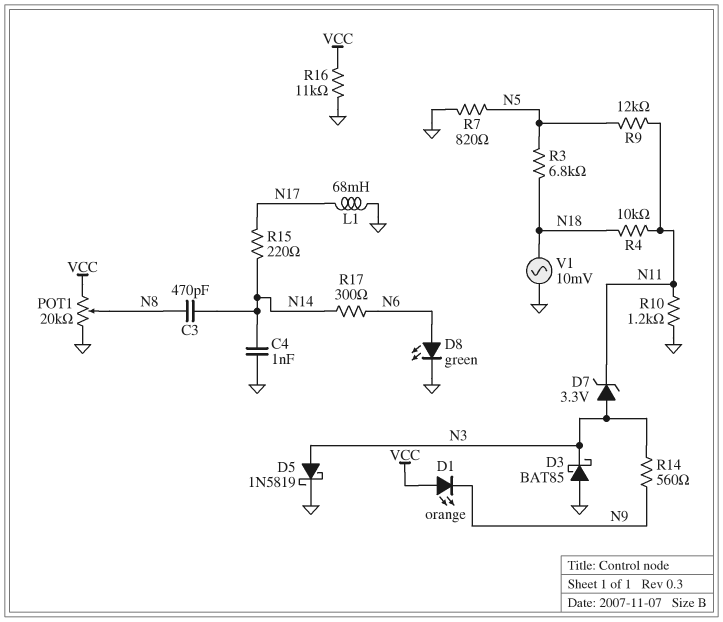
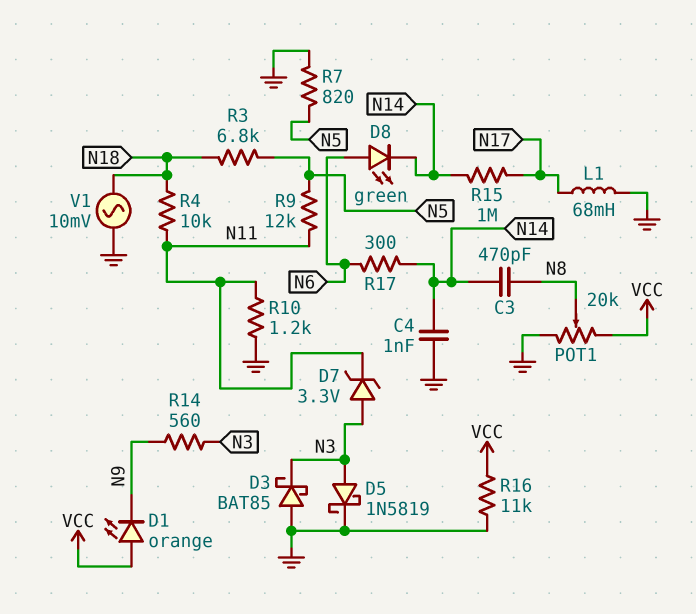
D8: LED green (A N6, K GND) -> LED green (A N6, K N14)
R15: 220 (N14, N17) -> 1M (N14, N17)

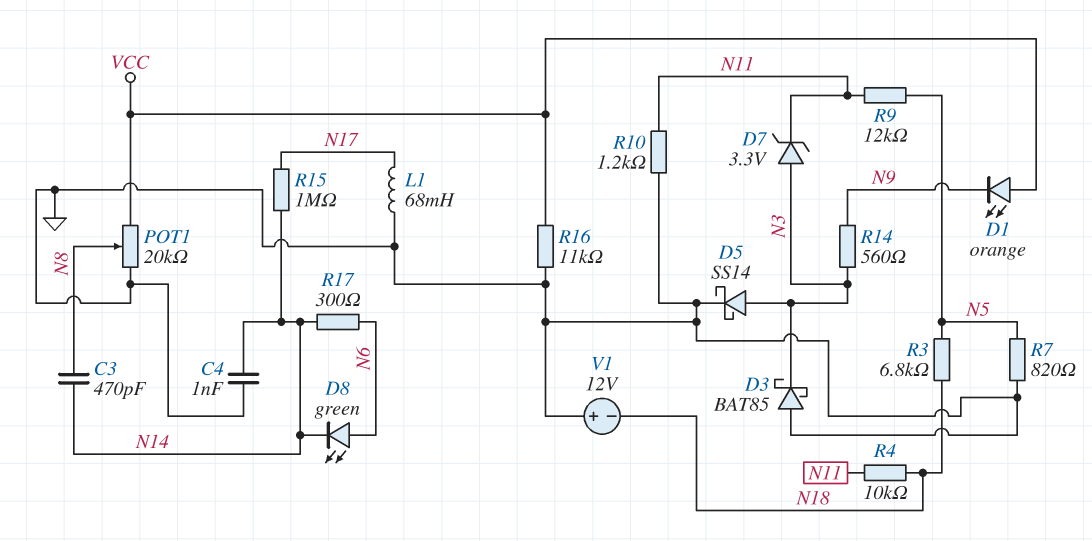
D5: schottky 1N5819 (A N3, K GND) -> schottky SS14 (A N3, K GND)
V1: AC 10mV (GND, N18) -> 12V (plus GND, minus N18)

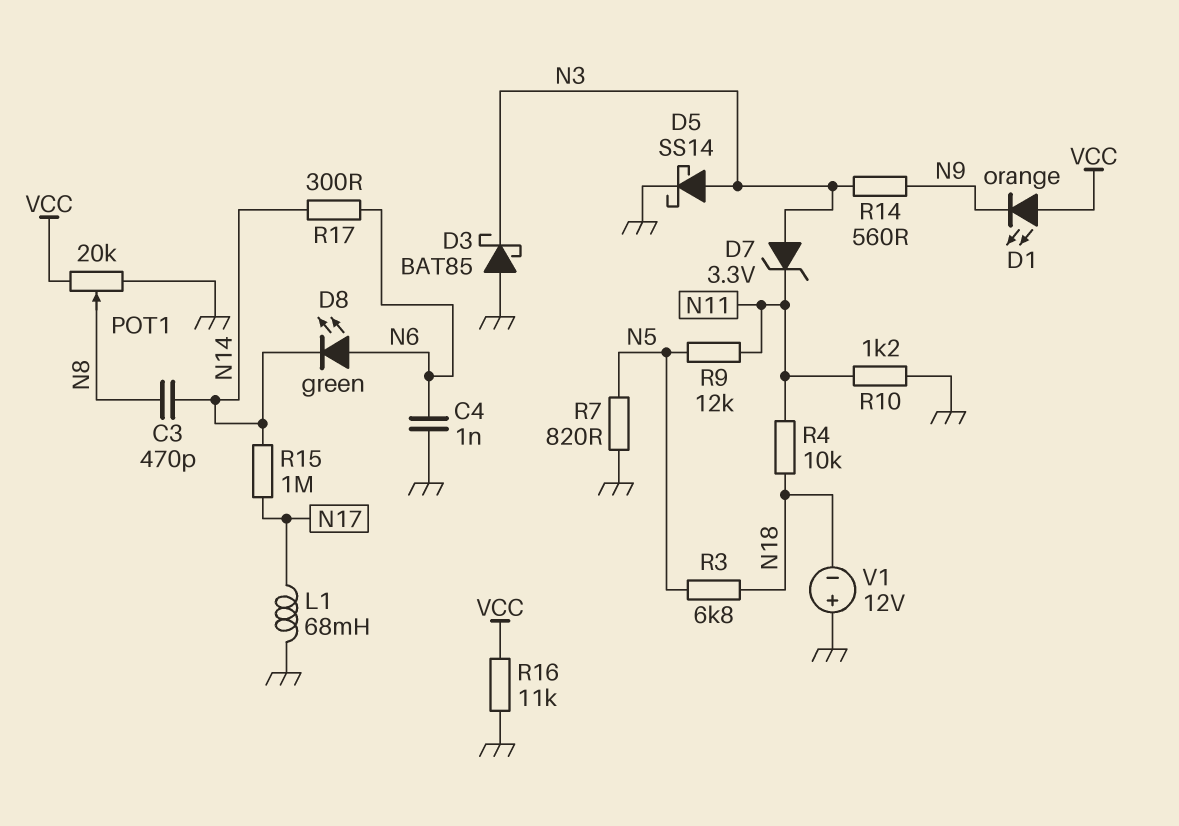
C4: 1nF (GND, N14) -> 1nF (GND, N6)

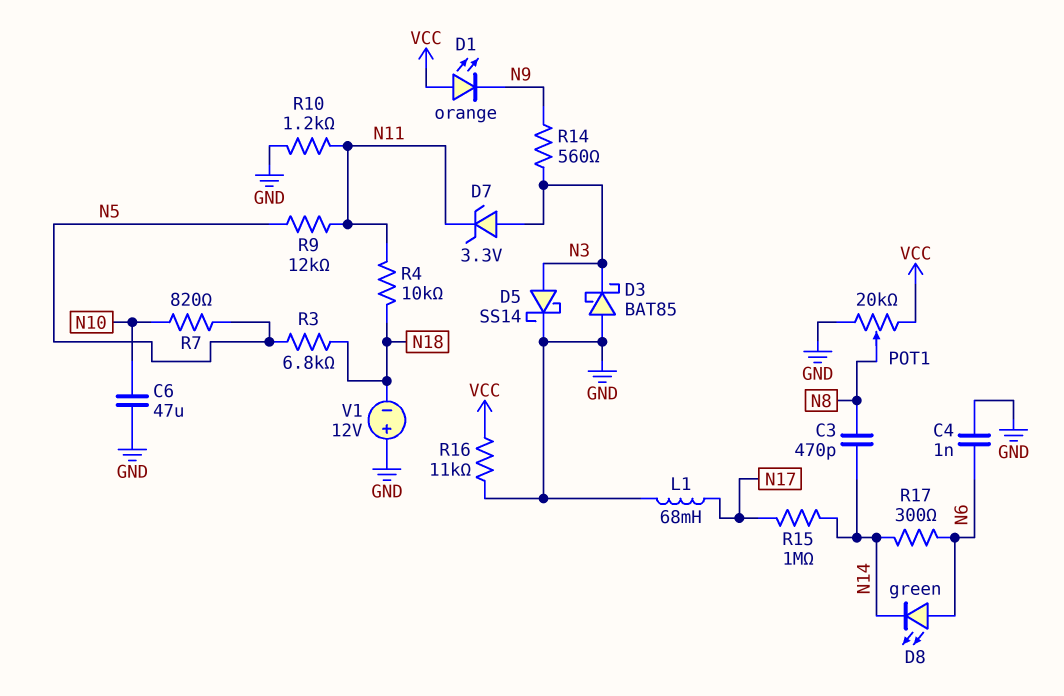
C6: none -> 47uF (GND, N10)
R7: 820 (GND, N5) -> 820 (N5, N10)

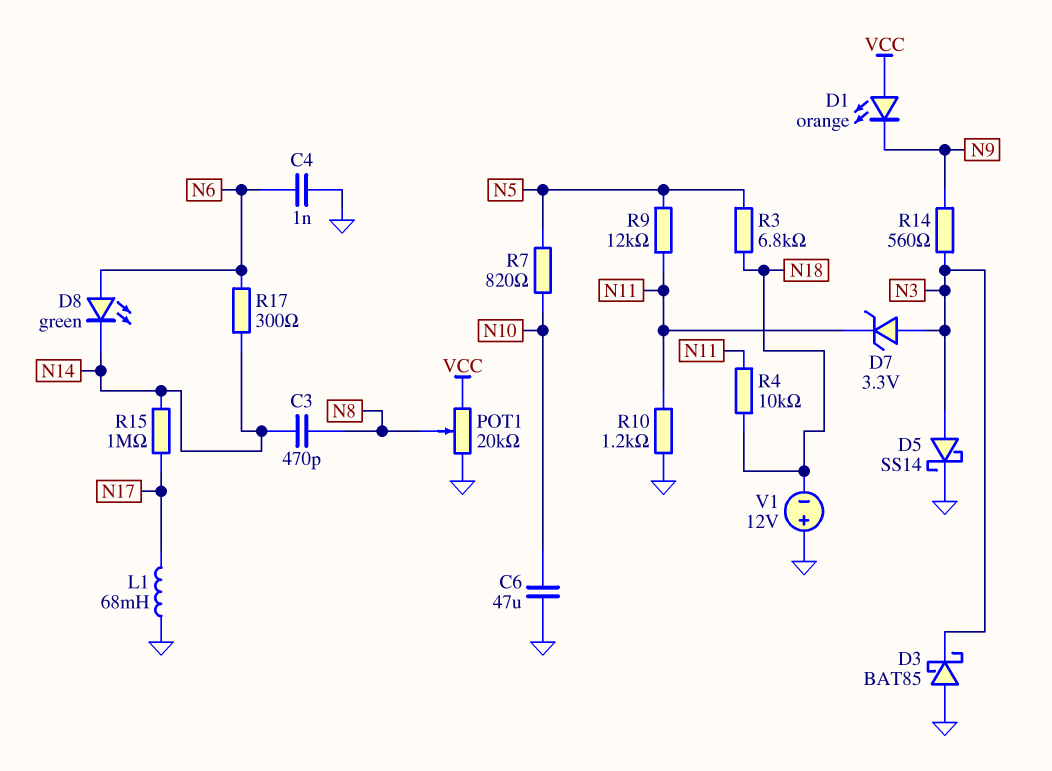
R16: 11k (GND, VCC) -> none

